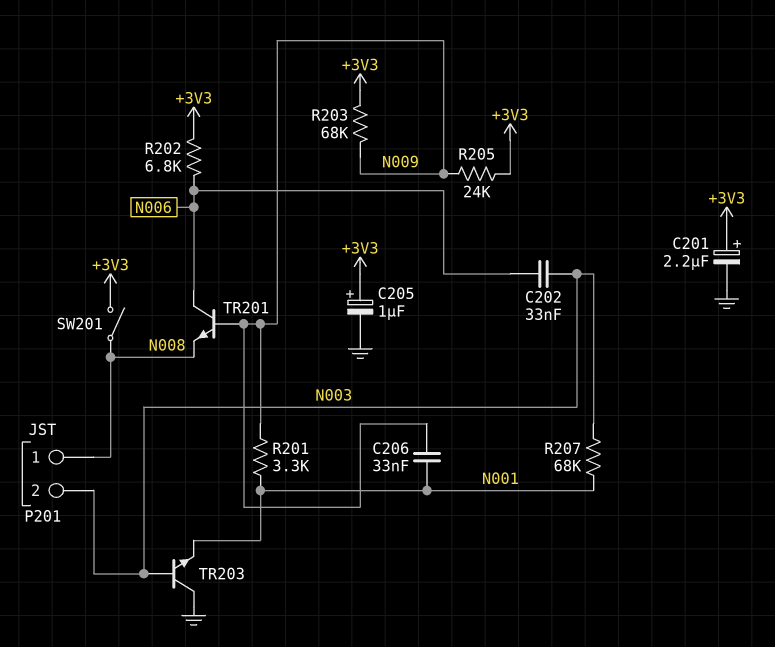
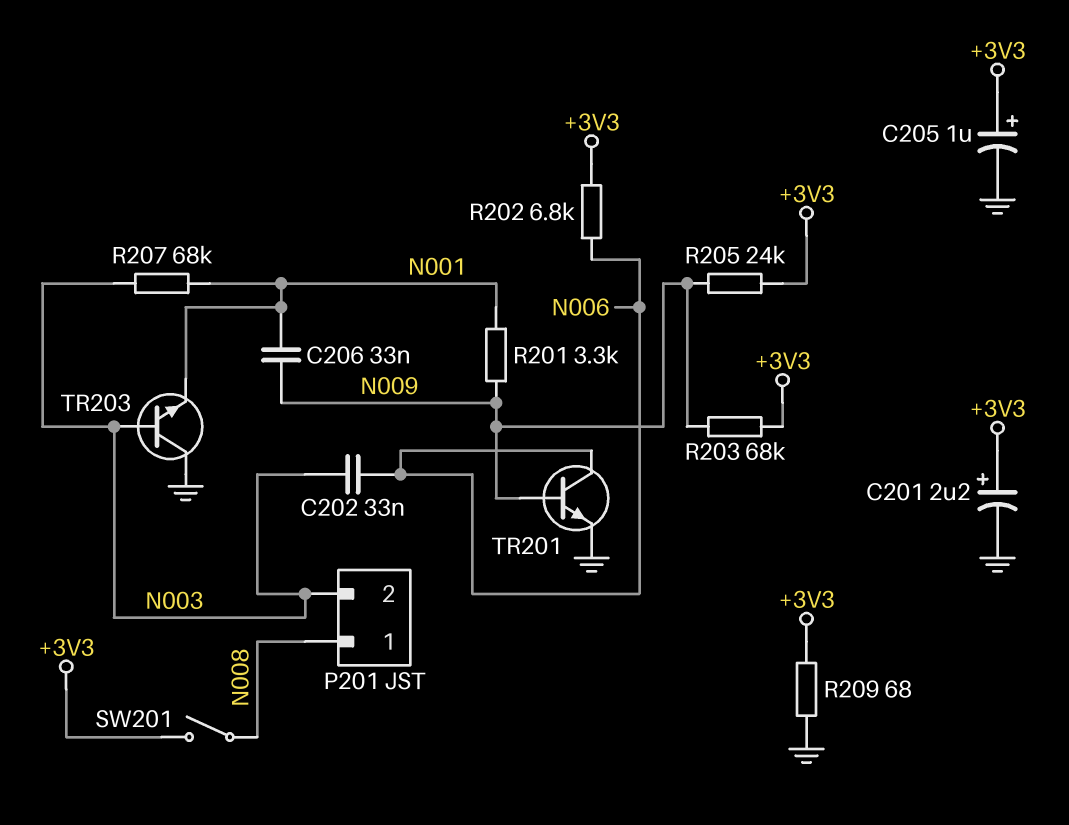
R209: none -> 68 (+3V3, GND)
TR201: NPN (B N009, C N006, E N008) -> NPN (B N009, C N006, E GND)

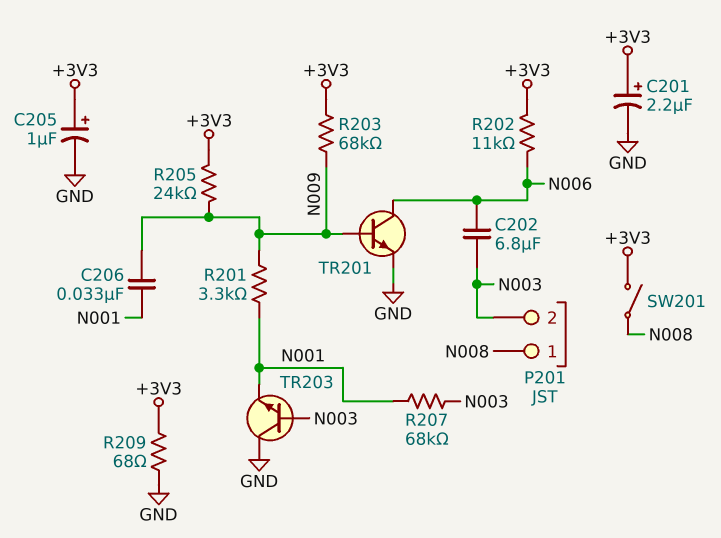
C202: 33nF (N003, N006) -> 6.8uF (N003, N006)
R202: 6.8k (+3V3, N006) -> 11k (+3V3, N006)

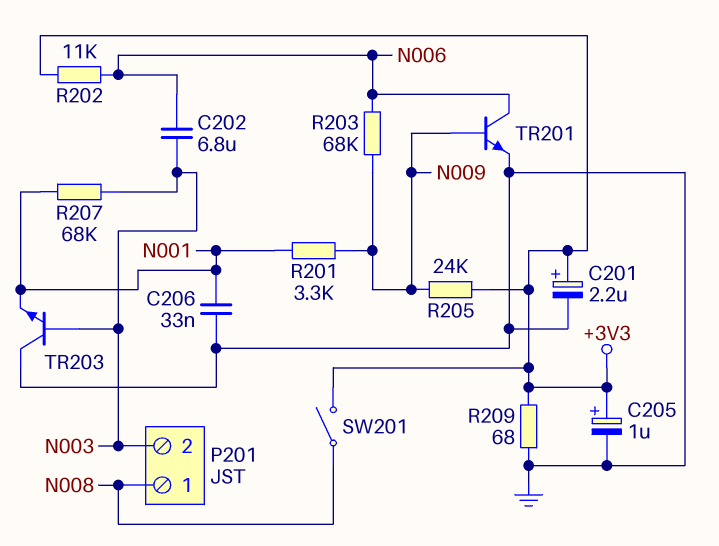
C206: 33nF (N001, N009) -> 33nF (GND, N001)
R203: 68k (+3V3, N009) -> 68k (N006, N009)

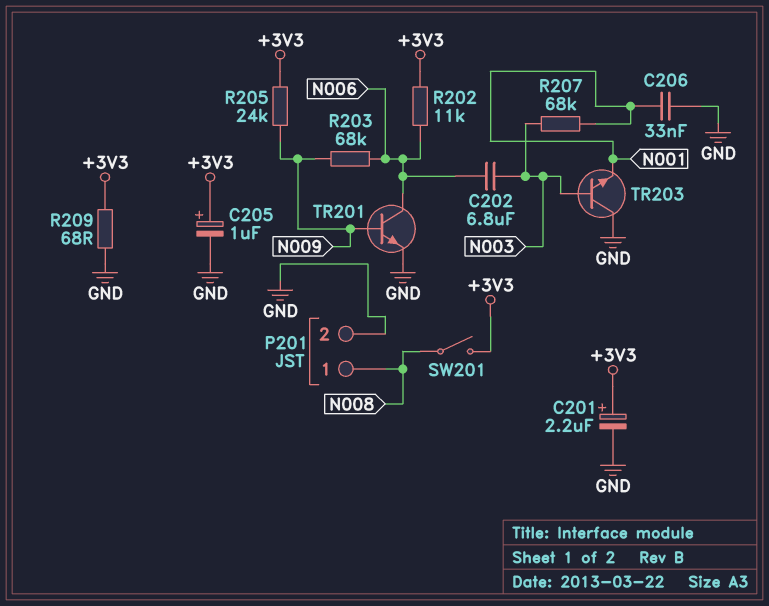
P201 pin 2: N003 -> GND
R201: 3.3k (N001, N009) -> none

